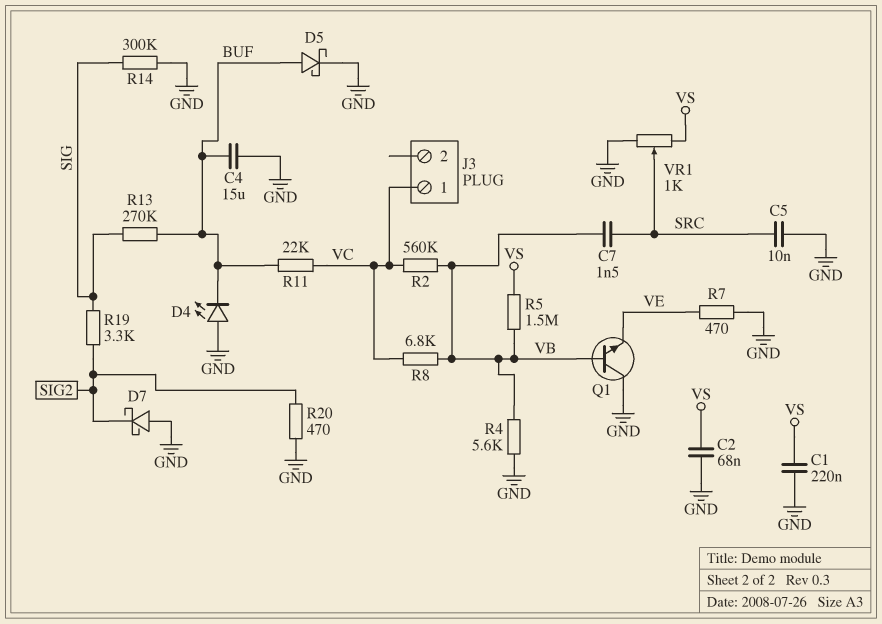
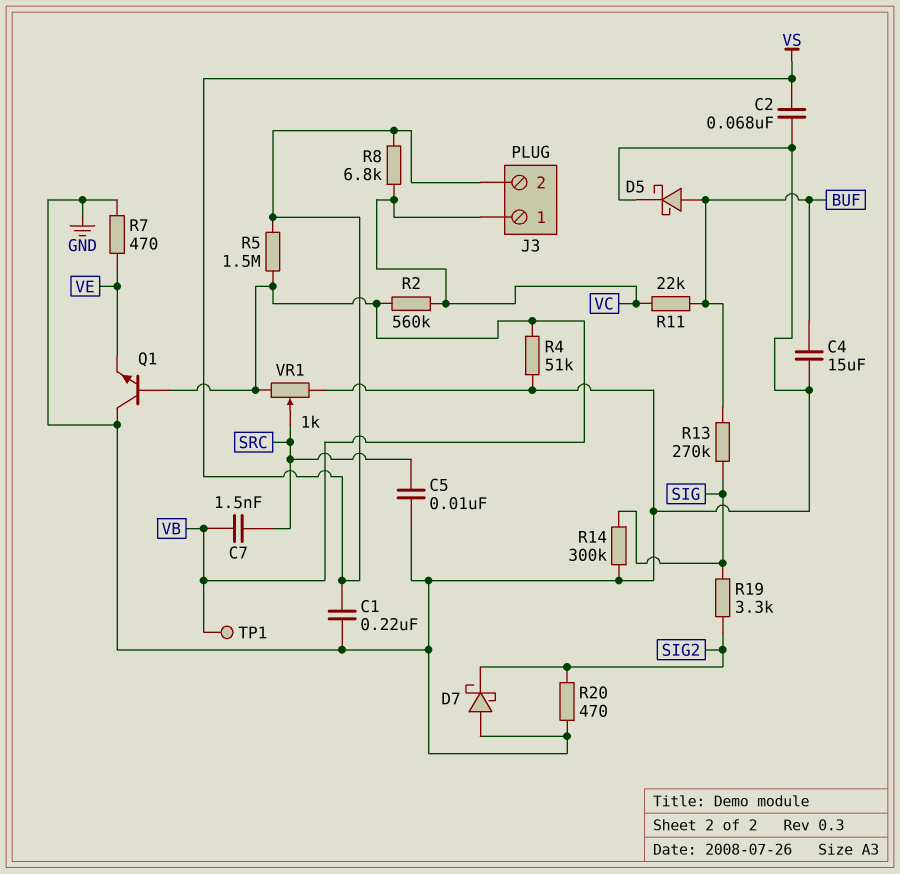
D4: LED (A GND, K BUF) -> none
J3 pin 2: none -> VS
R4: 5.6k (GND, VB) -> 51k (GND, VB)
R8: 6.8k (VB, VC) -> 6.8k (VC, VS)
TP1: none -> test point (VB)
VR1: 1k (GND, VS, wiper SRC) -> 1k (GND, VB, wiper SRC)

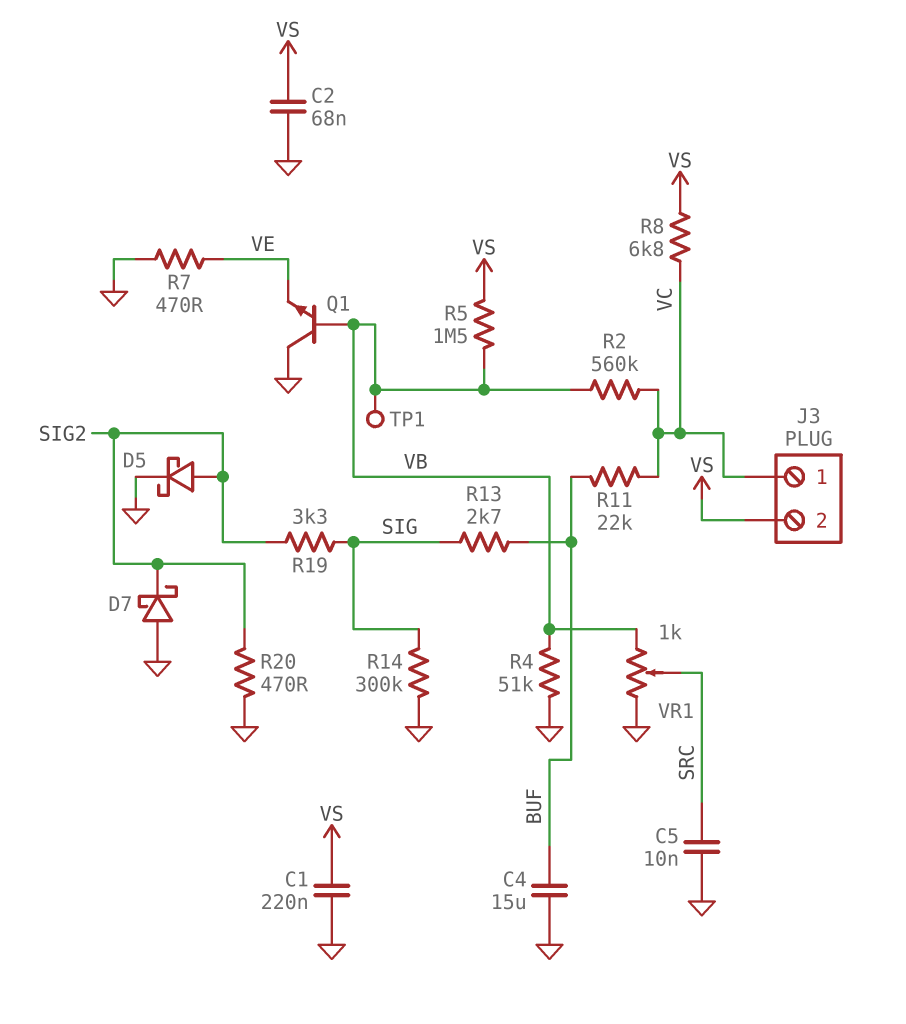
C7: 1.5nF (SRC, VB) -> none
D5: schottky (A BUF, K GND) -> schottky (A SIG2, K GND)
R13: 270k (BUF, SIG) -> 2.7k (BUF, SIG)

